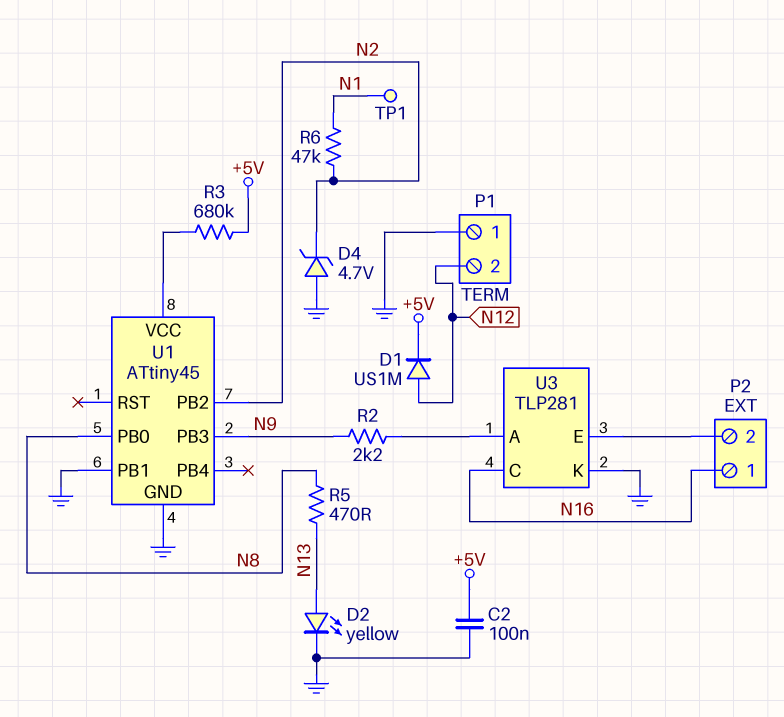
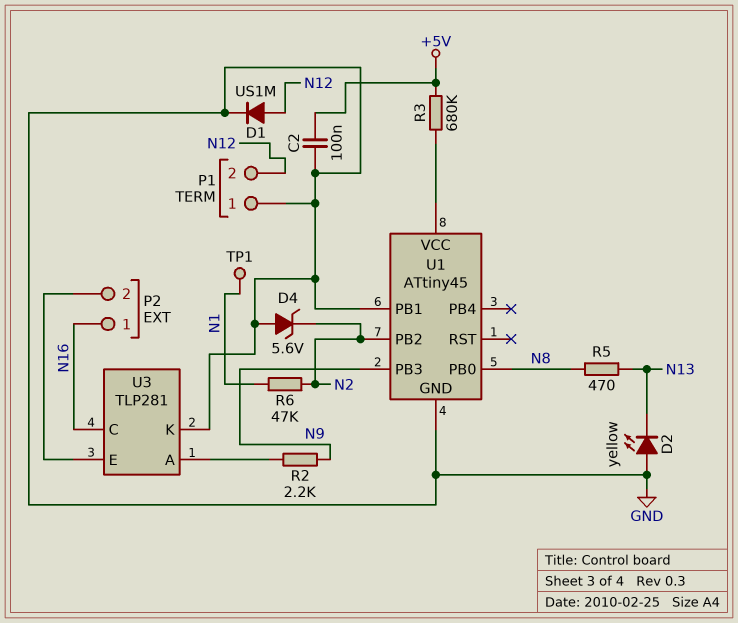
D1: diode US1M (A N12, K +5V) -> diode US1M (A N12, K GND)
D2: LED yellow (A N13, K GND) -> LED yellow (A GND, K N13)
D4: zener 4.7V (A GND, K N2) -> zener 5.6V (A GND, K N2)

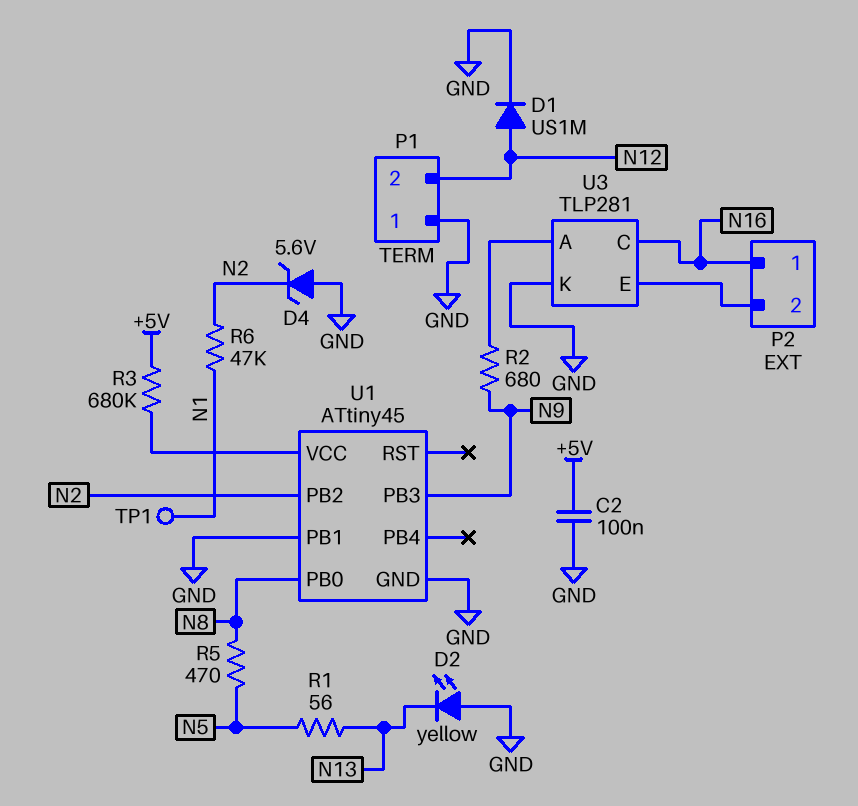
R1: none -> 56 (N5, N13)
R2: 2.2k (N9, U3/A) -> 680 (N9, U3/A)
R5: 470 (N8, N13) -> 470 (N5, N8)

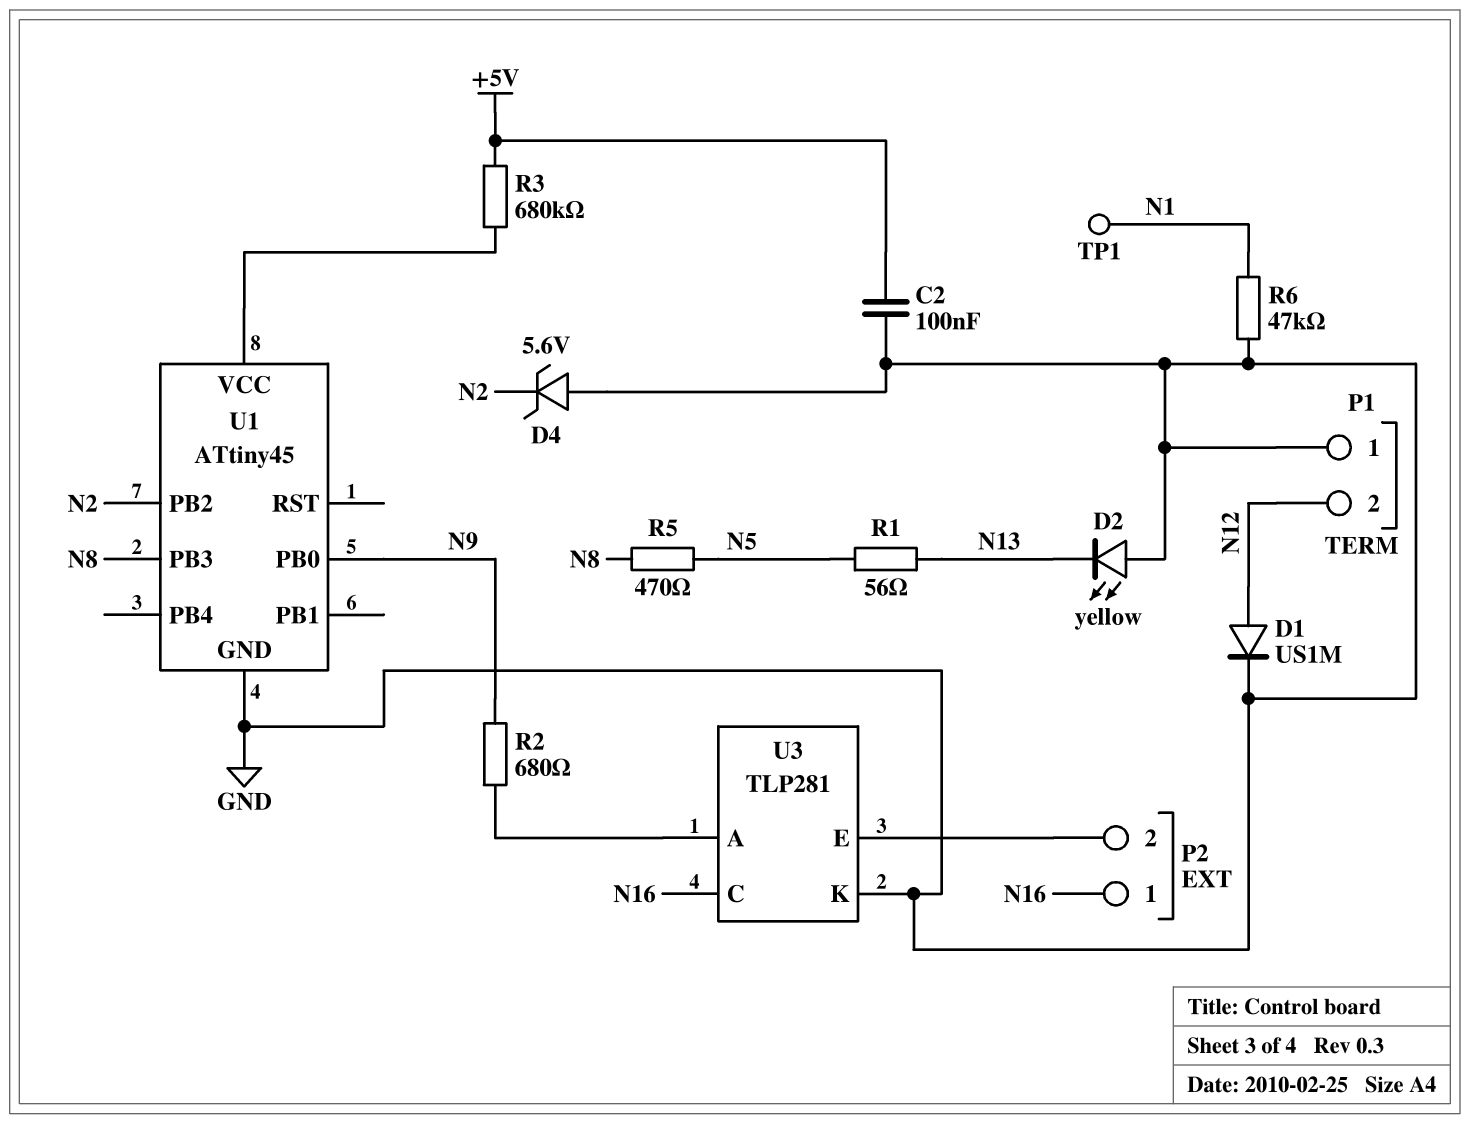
R6: 47k (N1, N2) -> 47k (GND, N1)
U1 pin PB0: N8 -> N9
U1 pin PB1: GND -> none
U1 pin PB3: N9 -> N8

